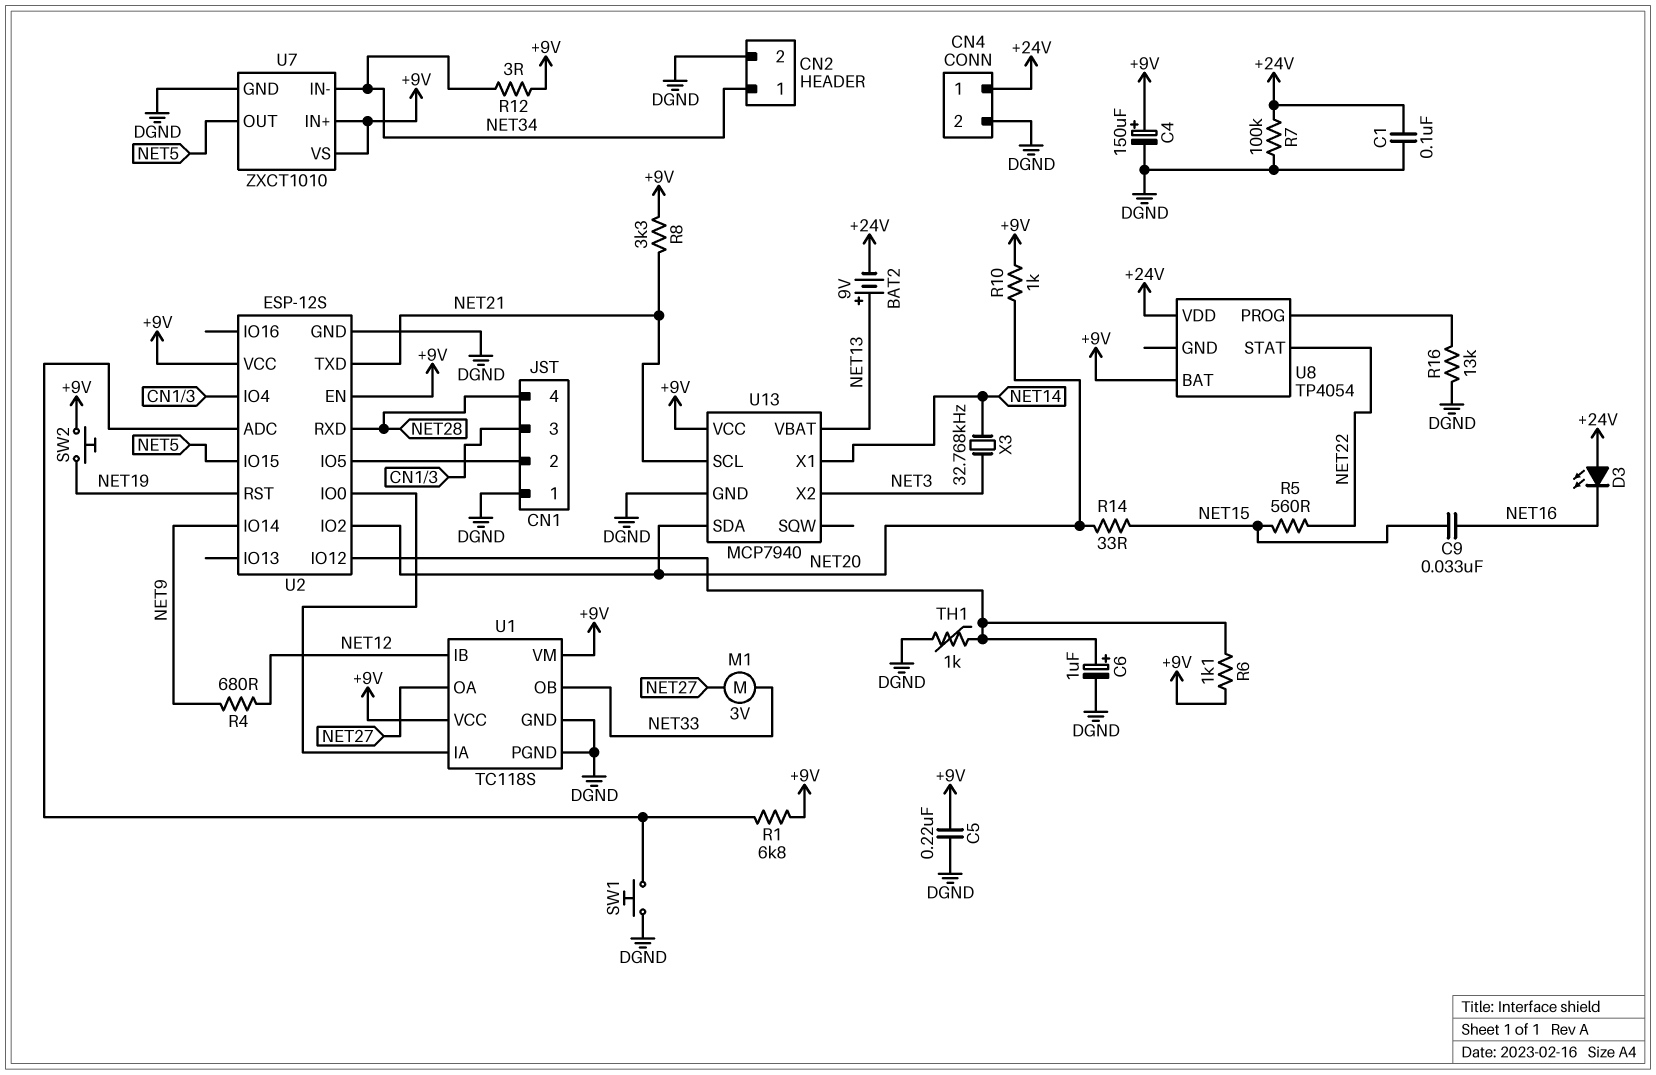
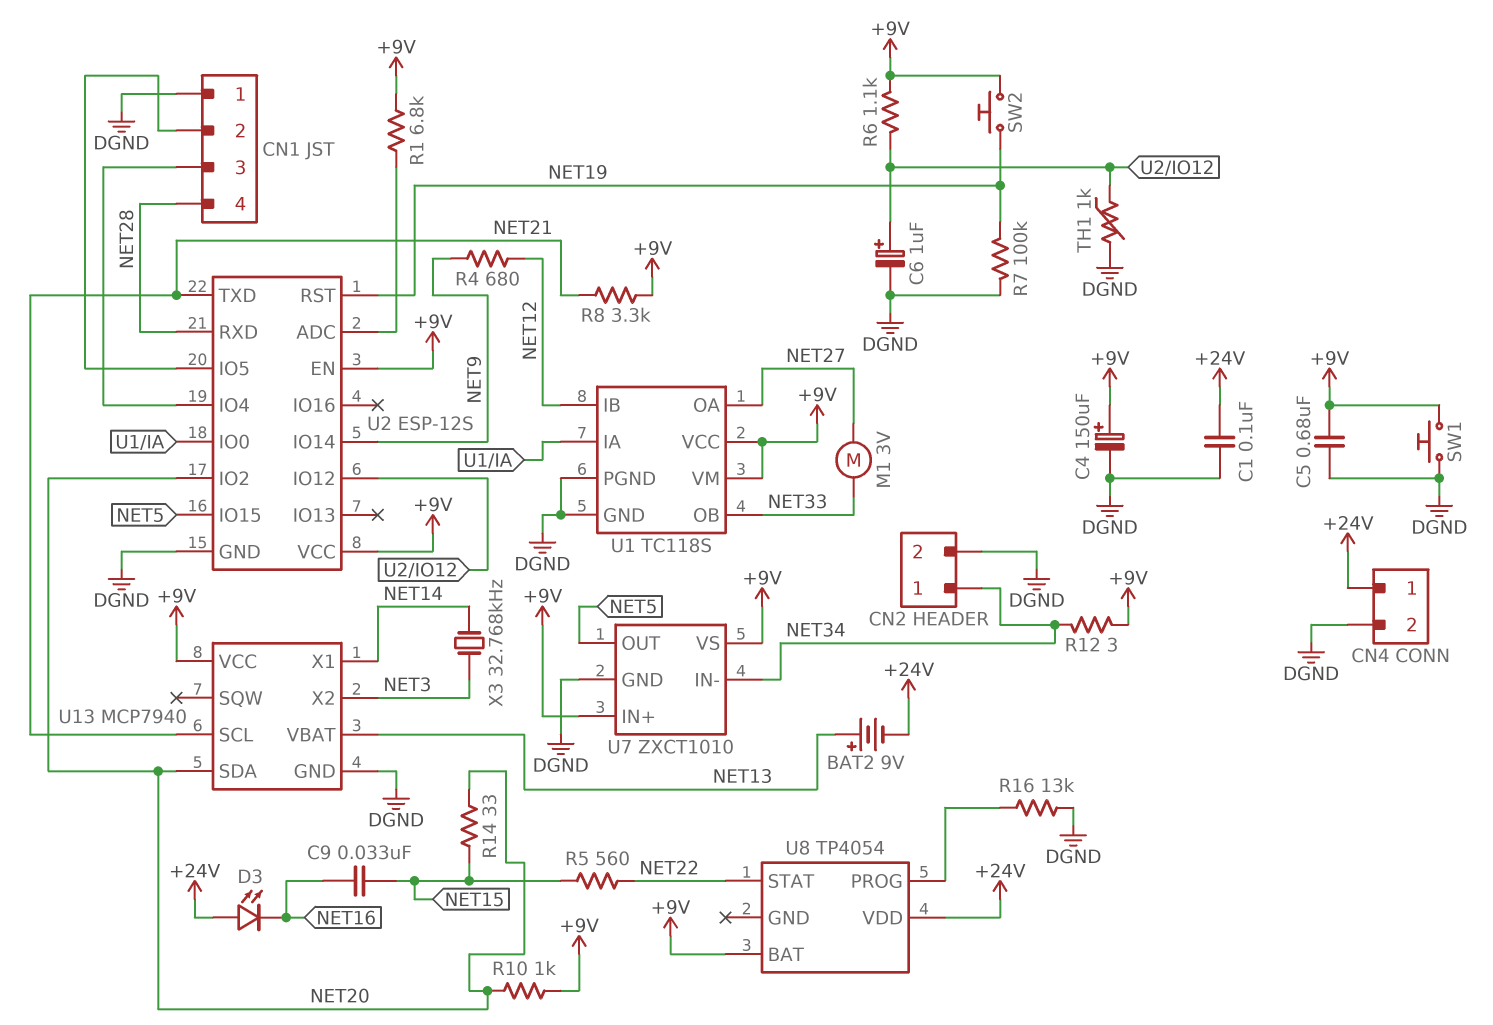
C5: 220nF (+9V, DGND) -> 680nF (+9V, DGND)
R7: 100k (+24V, DGND) -> 100k (DGND, NET19)
SW1: button (DGND, U2/ADC) -> button (+9V, DGND)

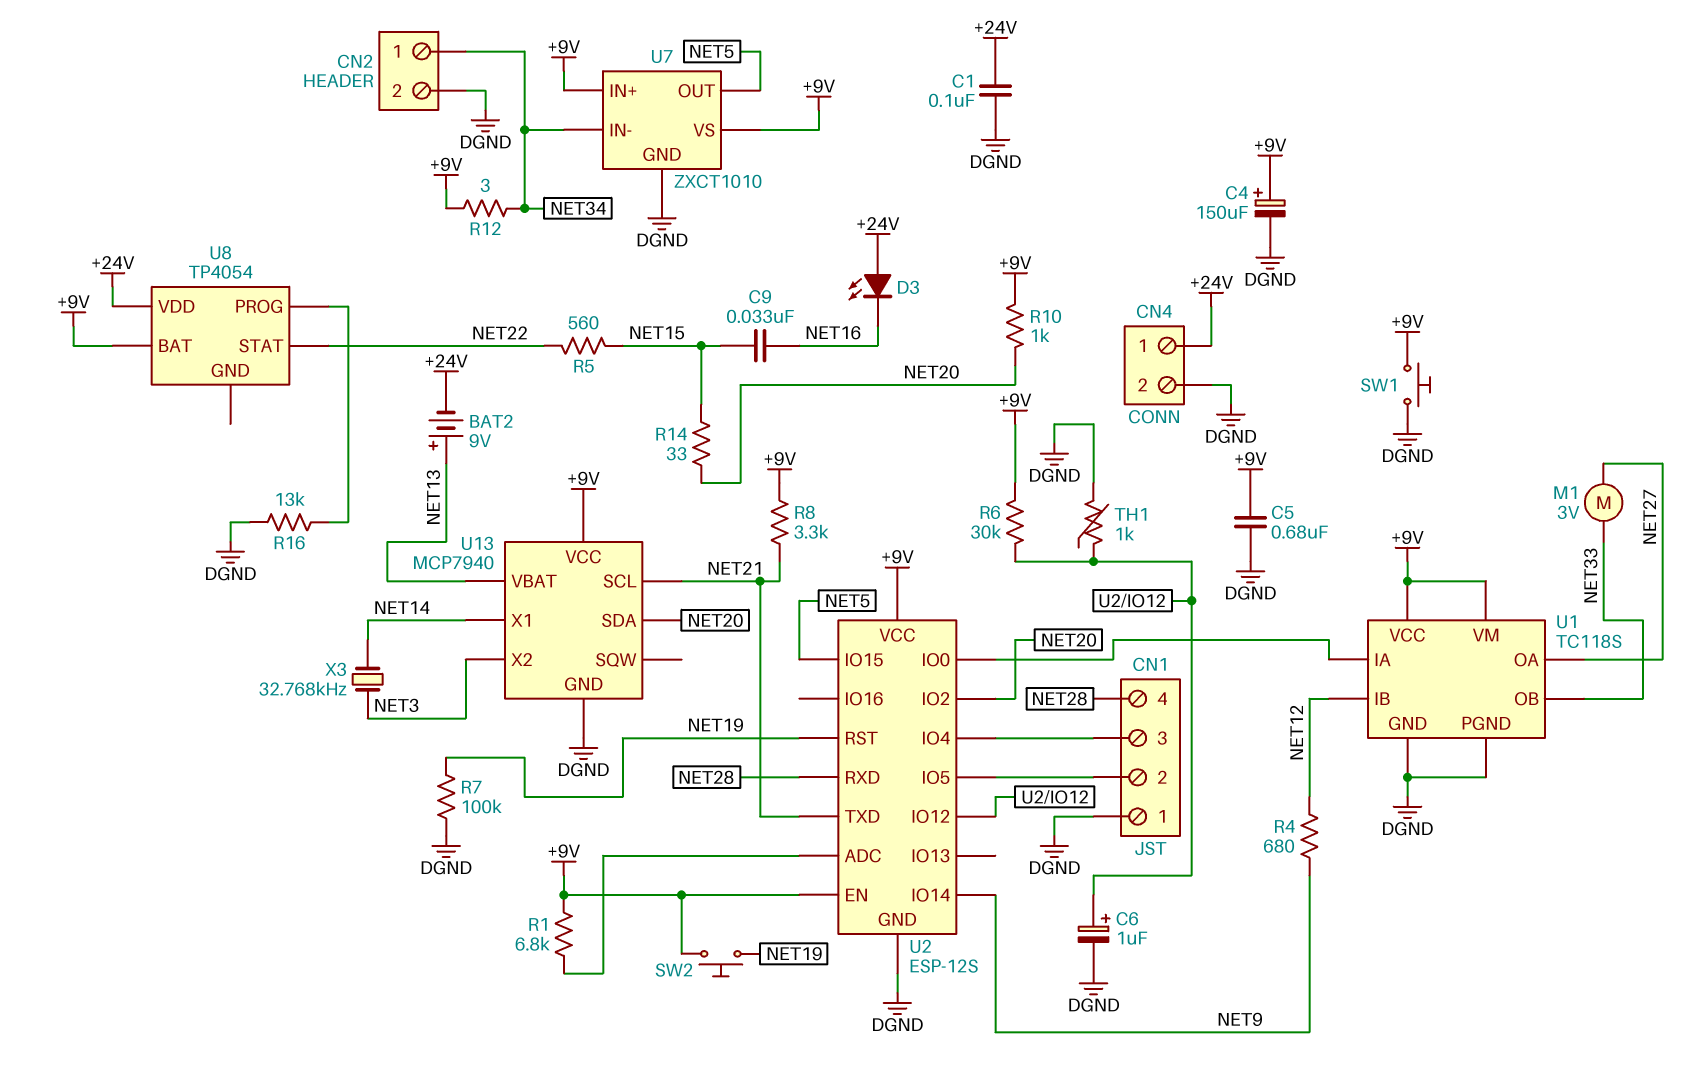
R6: 1.1k (+9V, U2/IO12) -> 30k (+9V, U2/IO12)

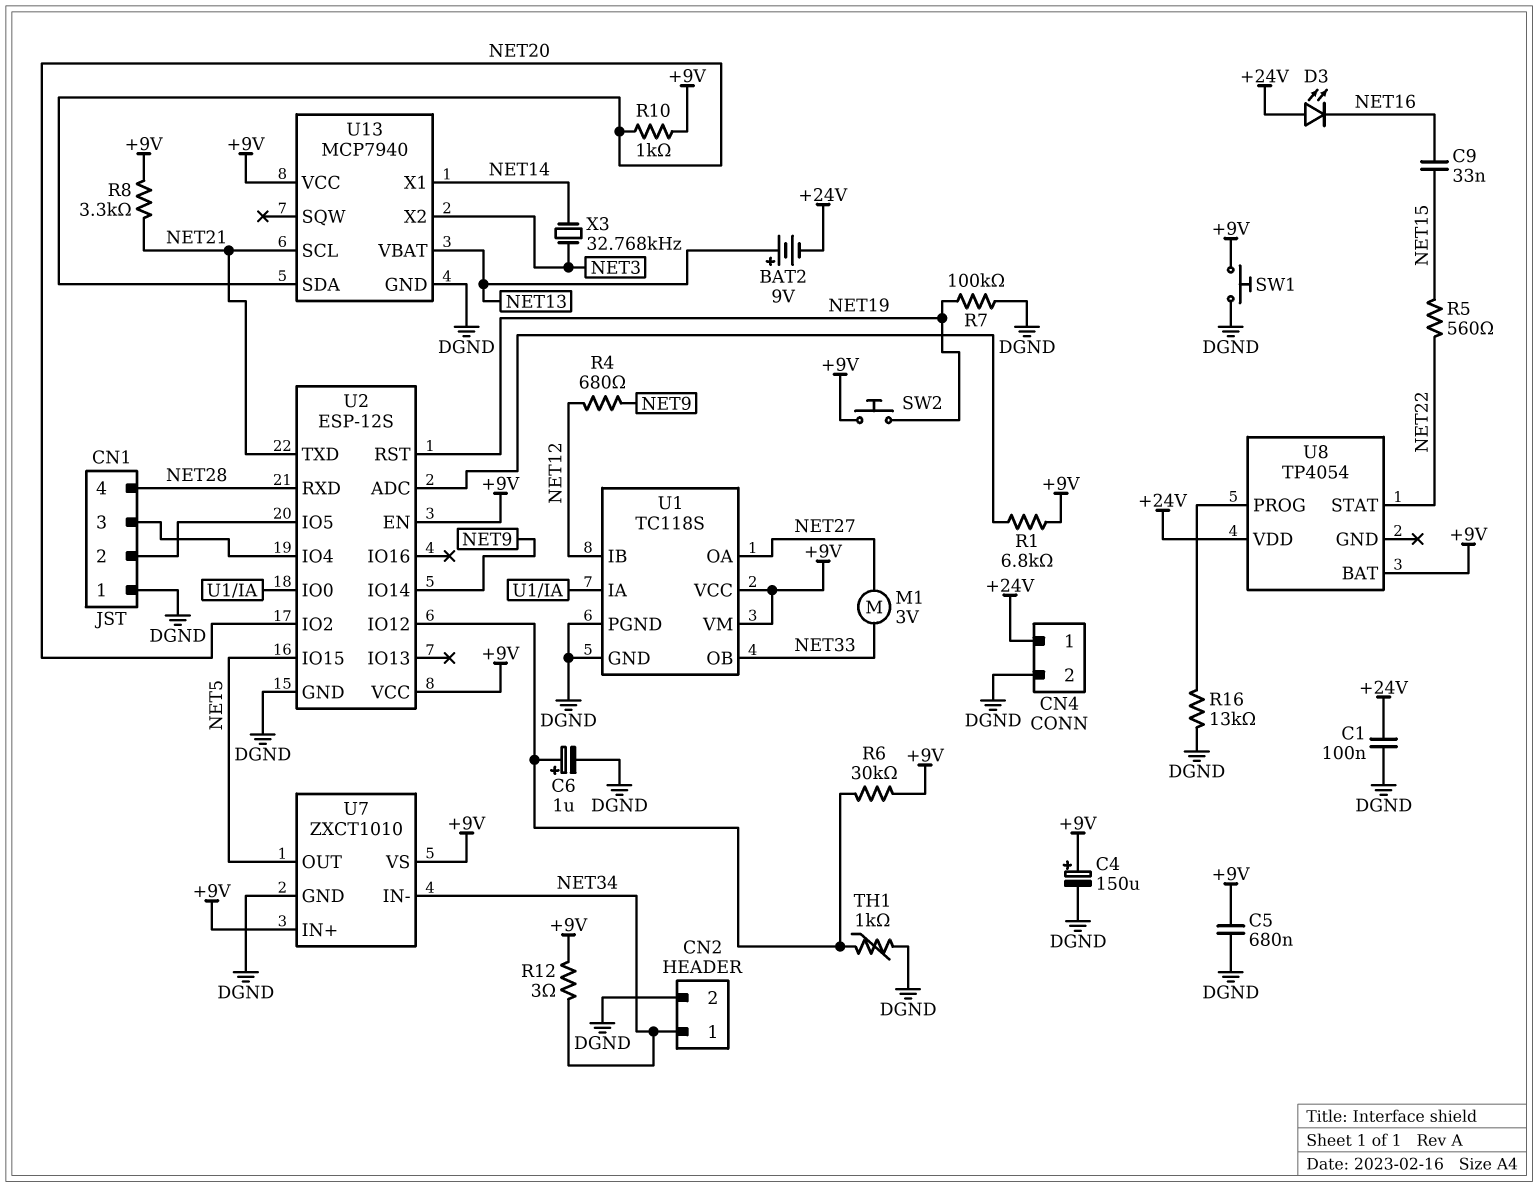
R14: 33 (NET15, NET20) -> none

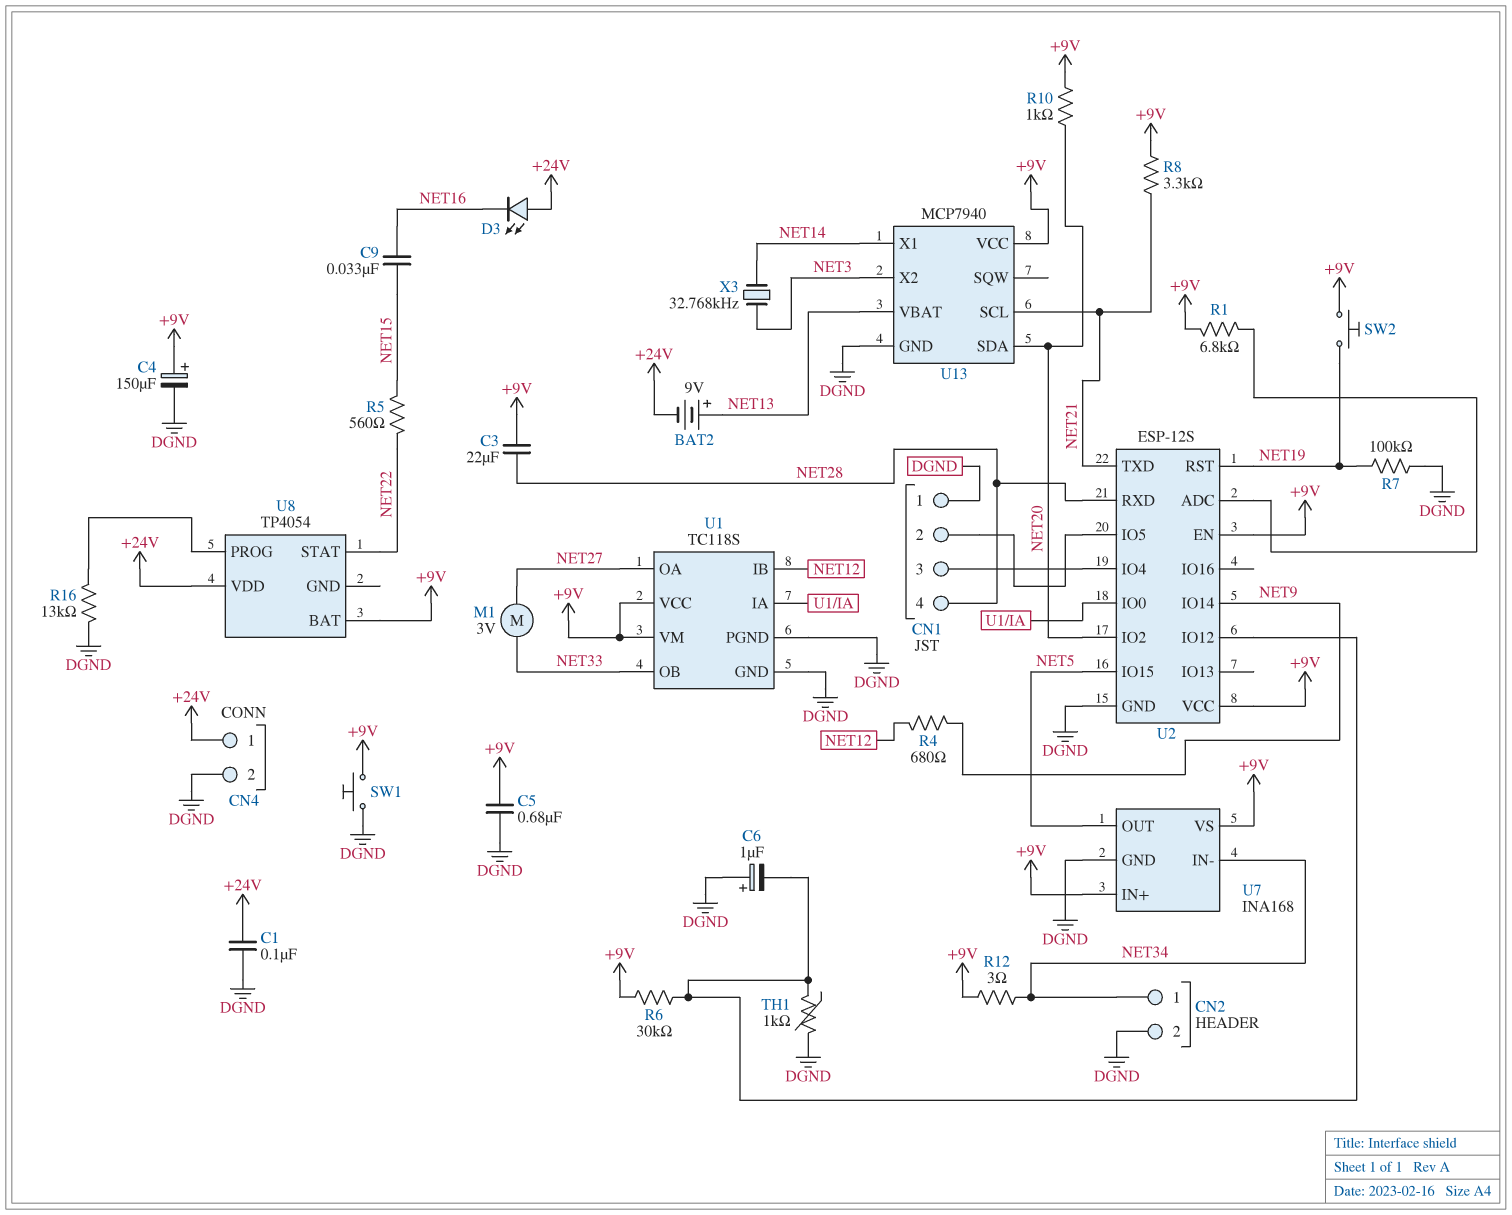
C3: none -> 22uF (+9V, NET28)
C6: 1uF (plus U2/IO12, minus DGND) -> 1uF (plus DGND, minus U2/IO12)
U7: ZXCT1010 -> INA168

